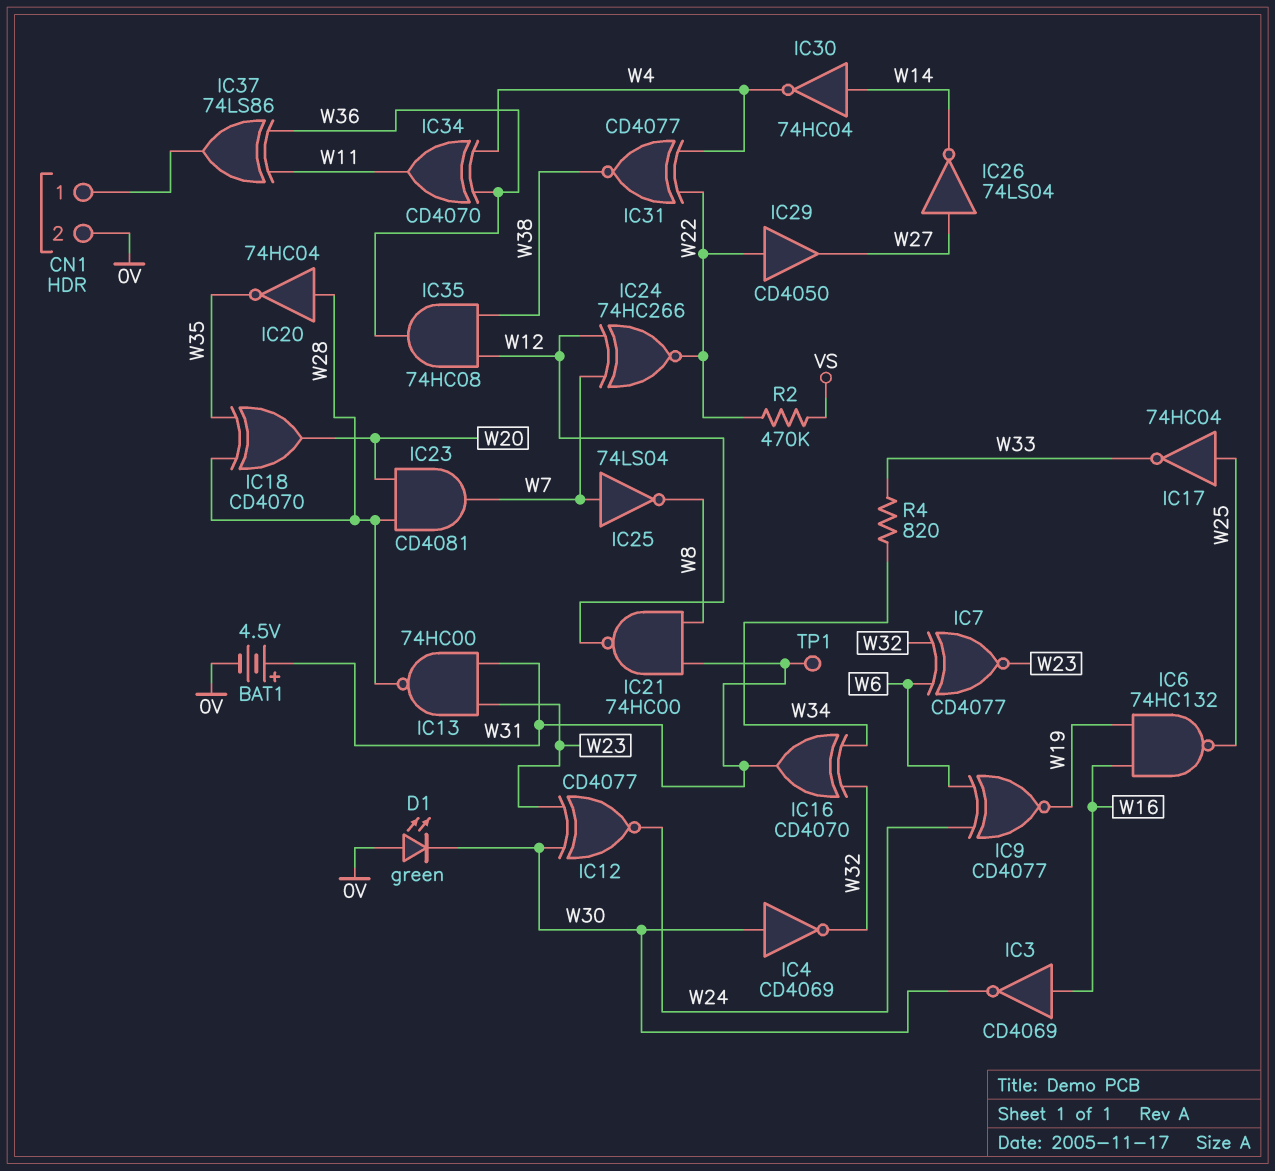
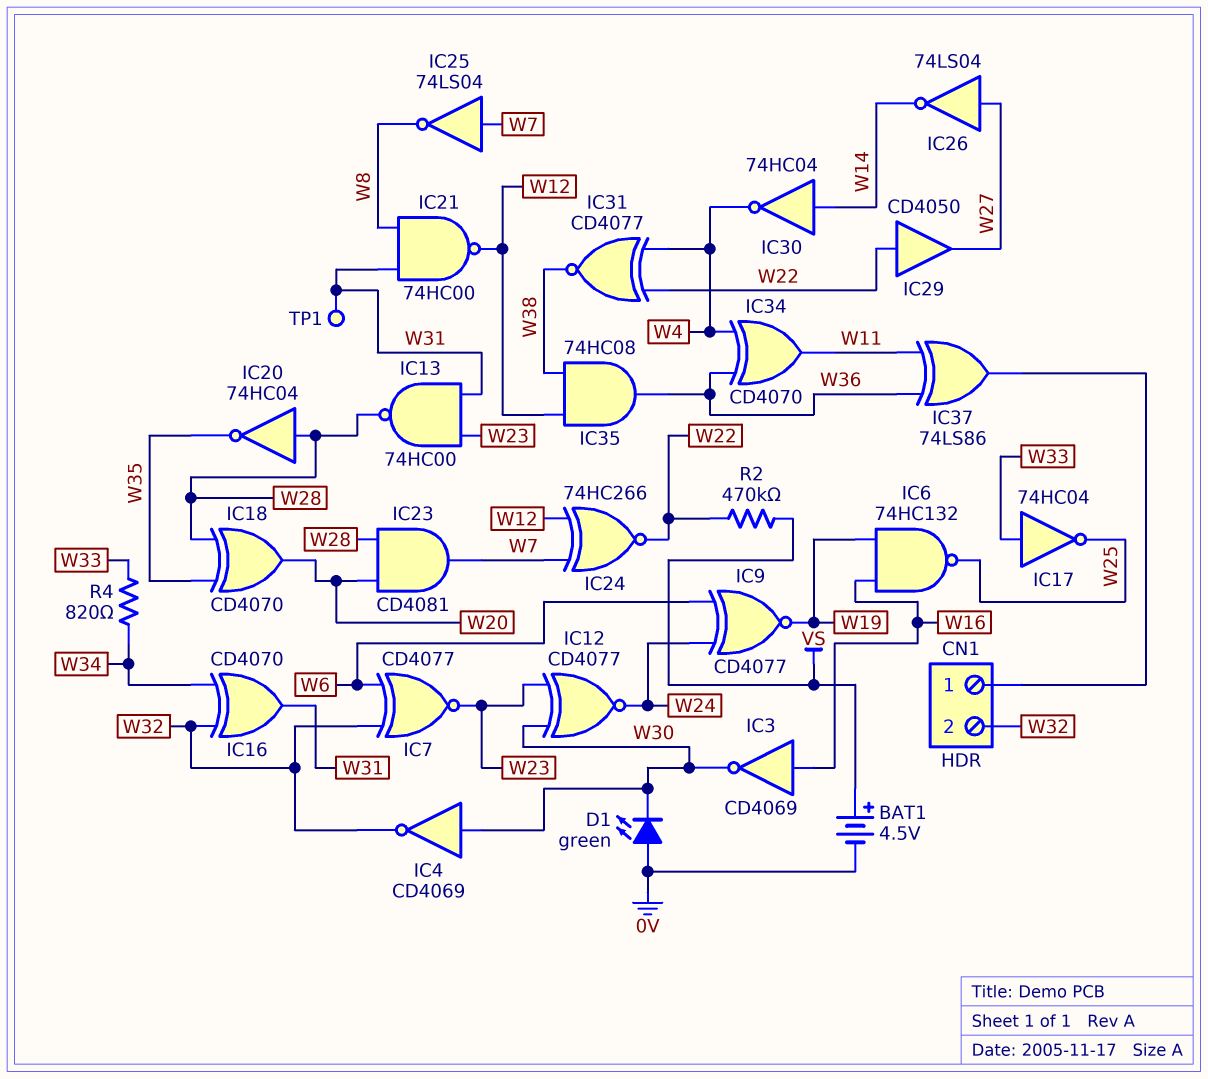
BAT1: 4.5V (plus W31, minus 0V) -> 4.5V (plus VS, minus 0V)
CN1 pin 2: 0V -> W32
IC17: NOT 74HC04 (in W25, out W33) -> NOT 74HC04 (in W33, out W25)

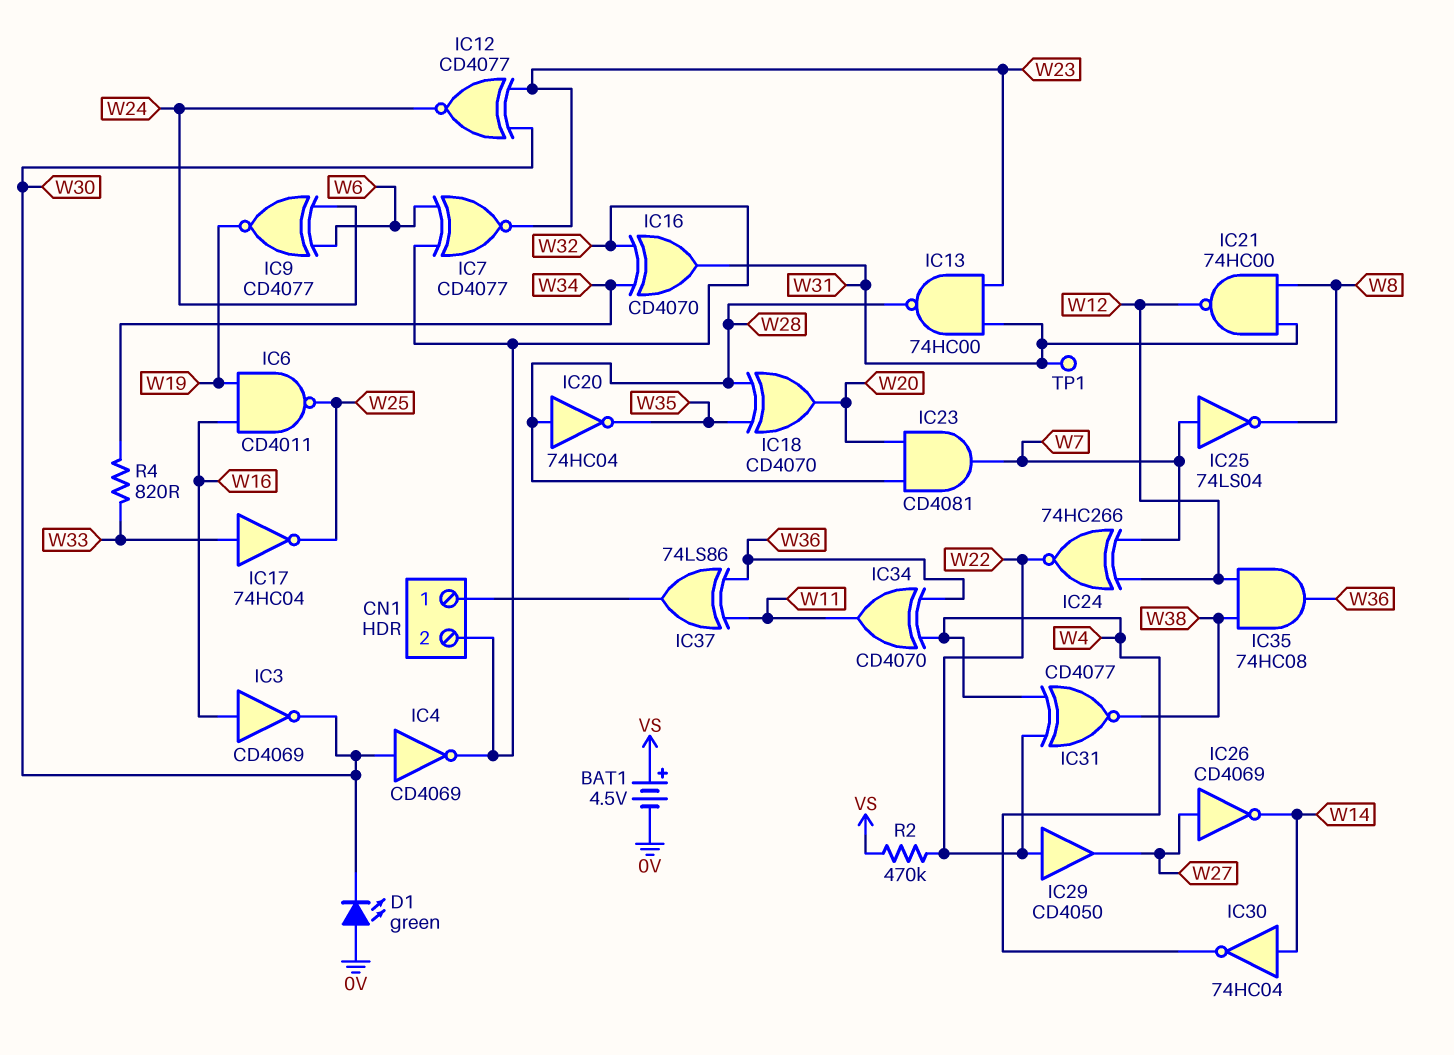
IC6: NAND 74HC132 (in W16, in W19, out W25) -> NAND CD4011 (in W16, in W19, out W25)
IC26: NOT 74LS04 (in W27, out W14) -> NOT CD4069 (in W27, out W14)

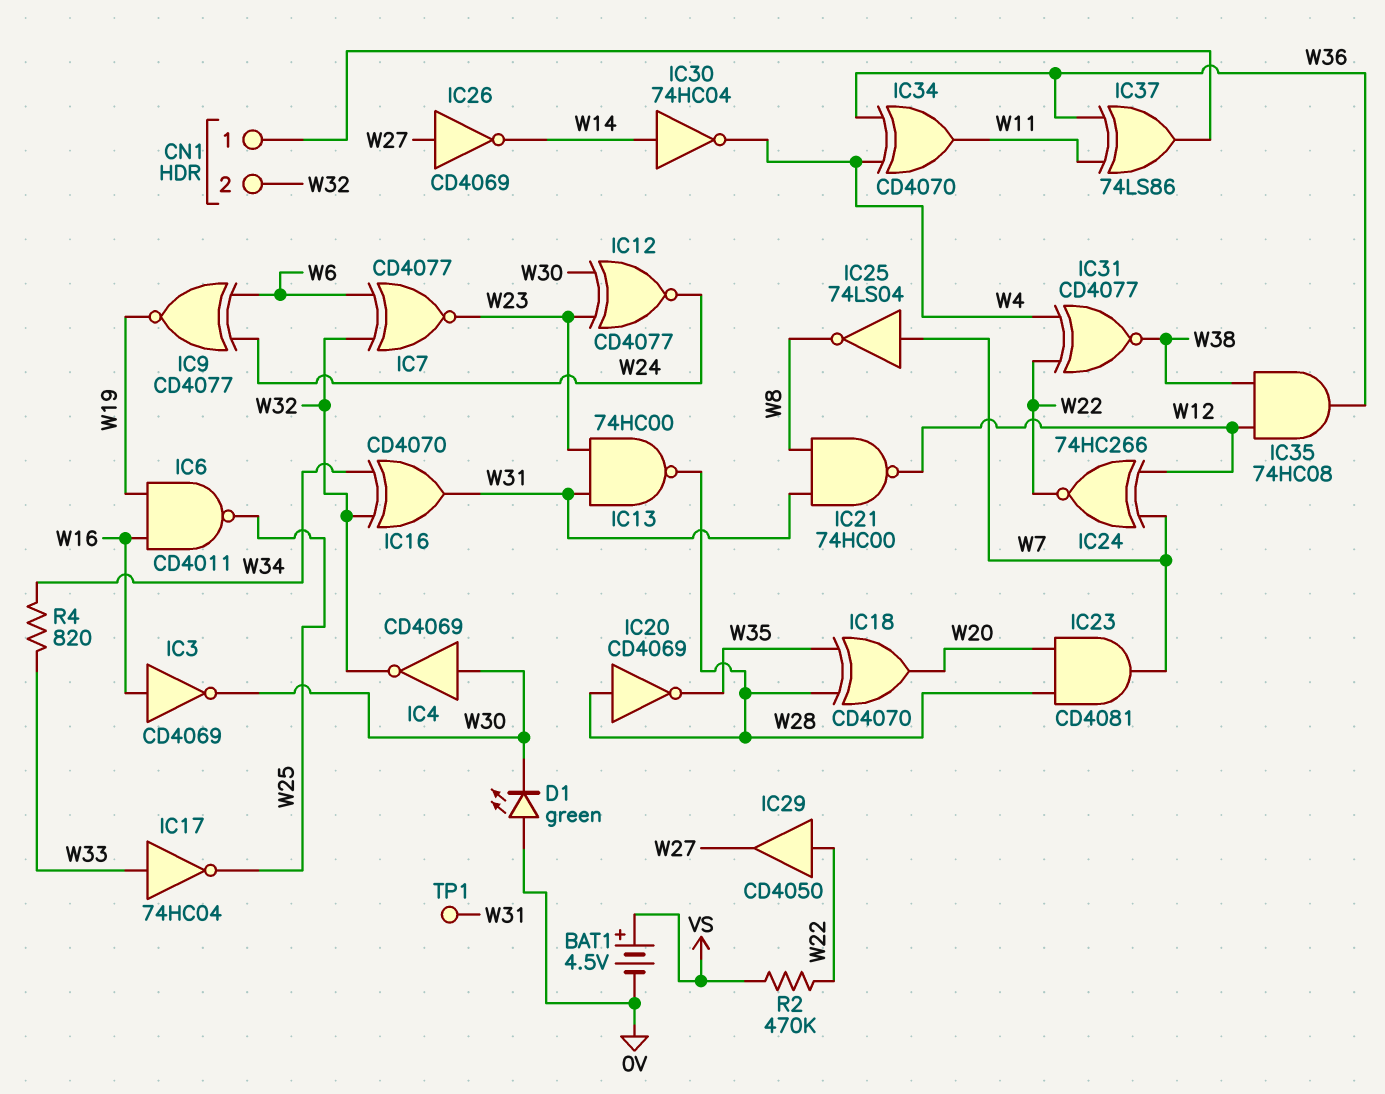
IC20: NOT 74HC04 (in W28, out W35) -> NOT CD4069 (in W28, out W35)

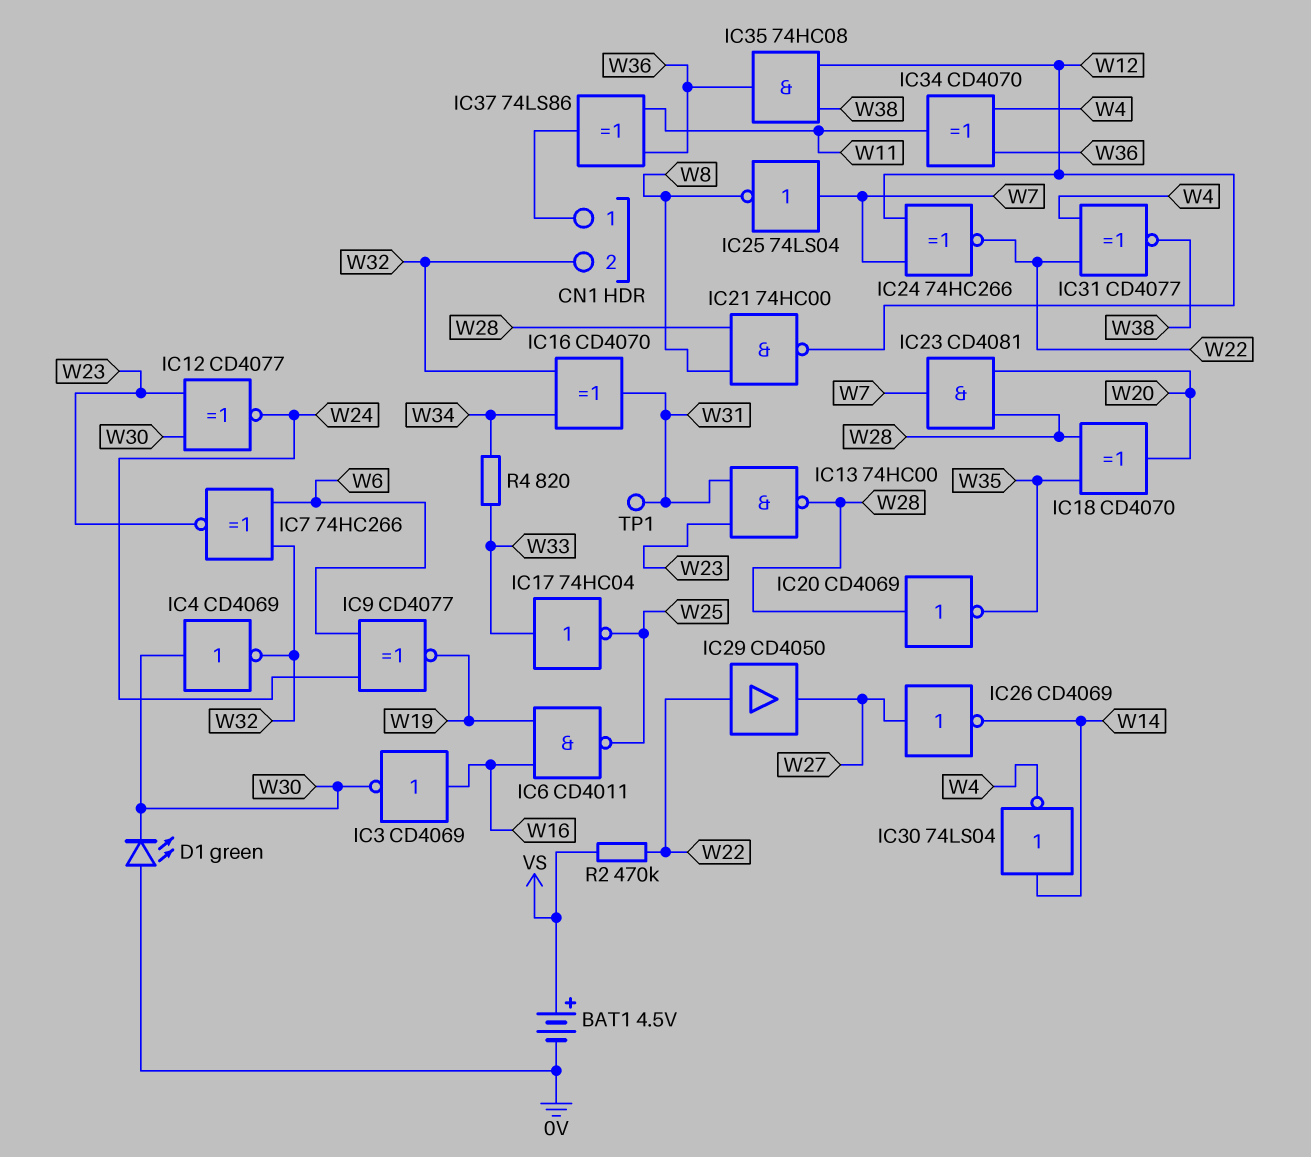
IC7: XNOR CD4077 (in W6, in W32, out W23) -> XNOR 74HC266 (in W6, in W32, out W23)
IC21: NAND 74HC00 (in W8, in W31, out W12) -> NAND 74HC00 (in W8, in W28, out W12)
IC30: NOT 74HC04 (in W14, out W4) -> NOT 74LS04 (in W14, out W4)

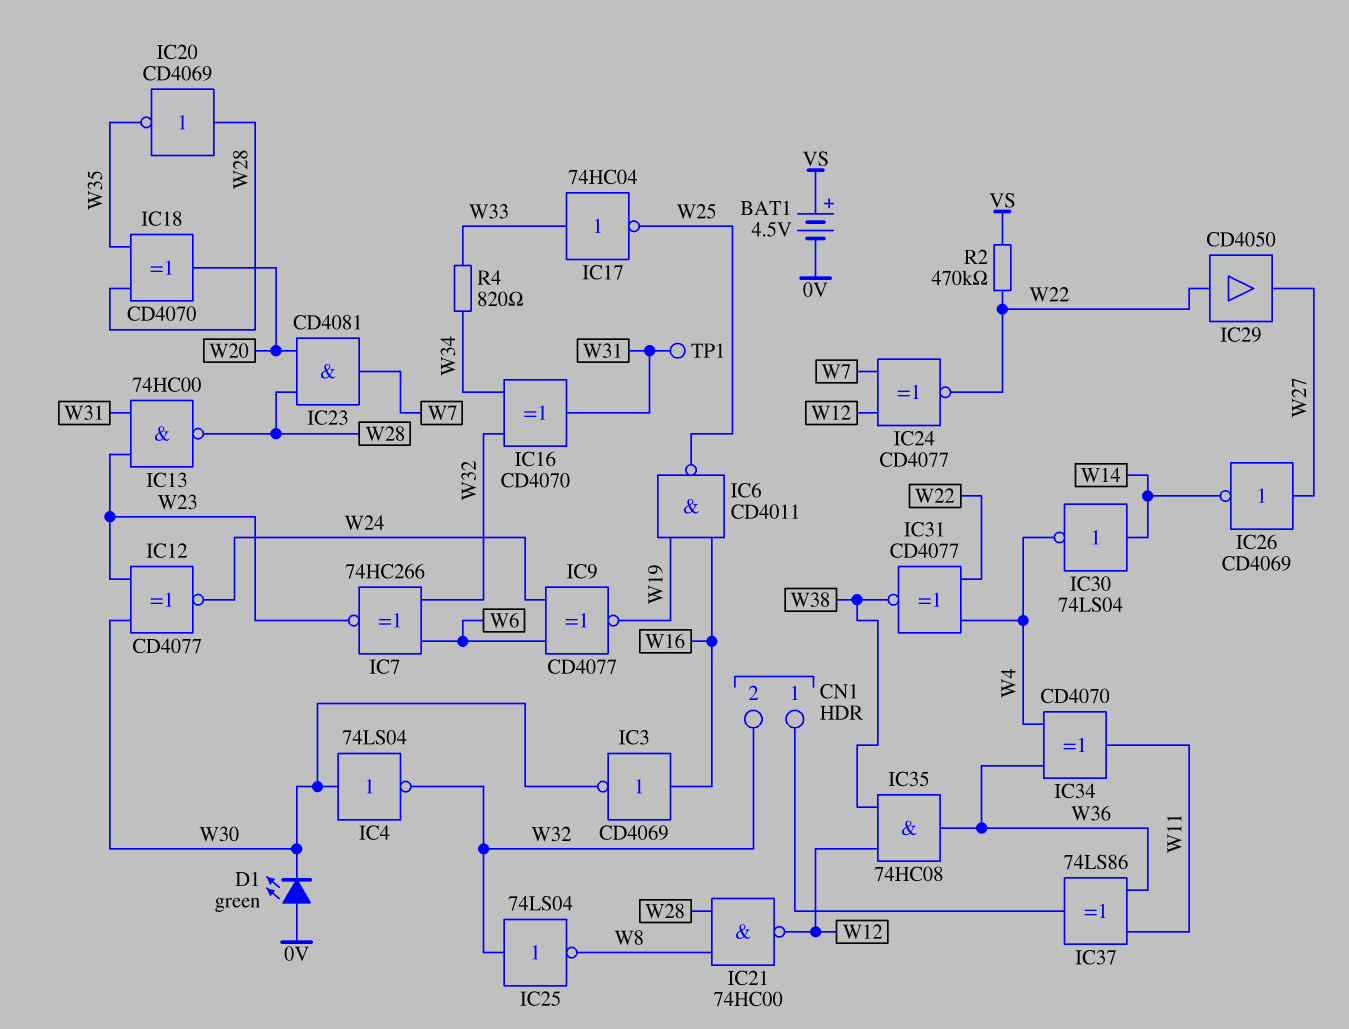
IC4: NOT CD4069 (in W30, out W32) -> NOT 74LS04 (in W30, out W32)
IC24: XNOR 74HC266 (in W7, in W12, out W22) -> XNOR CD4077 (in W7, in W12, out W22)
IC25: NOT 74LS04 (in W7, out W8) -> NOT 74LS04 (in W32, out W8)

